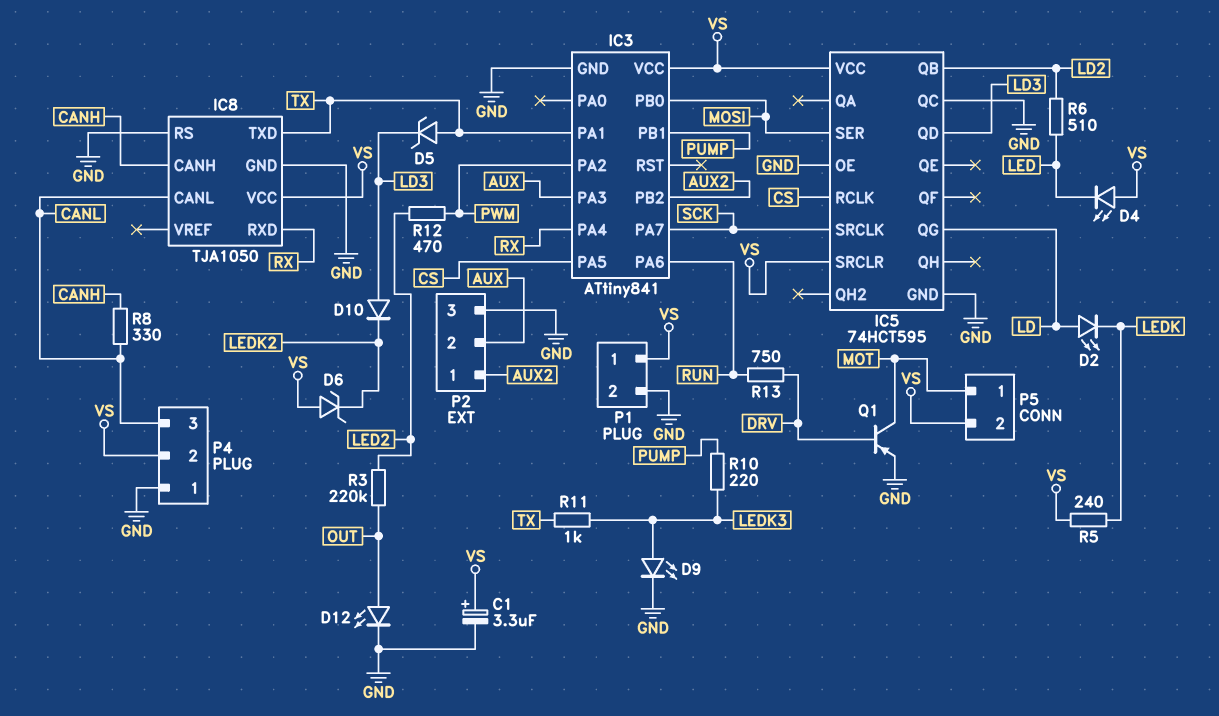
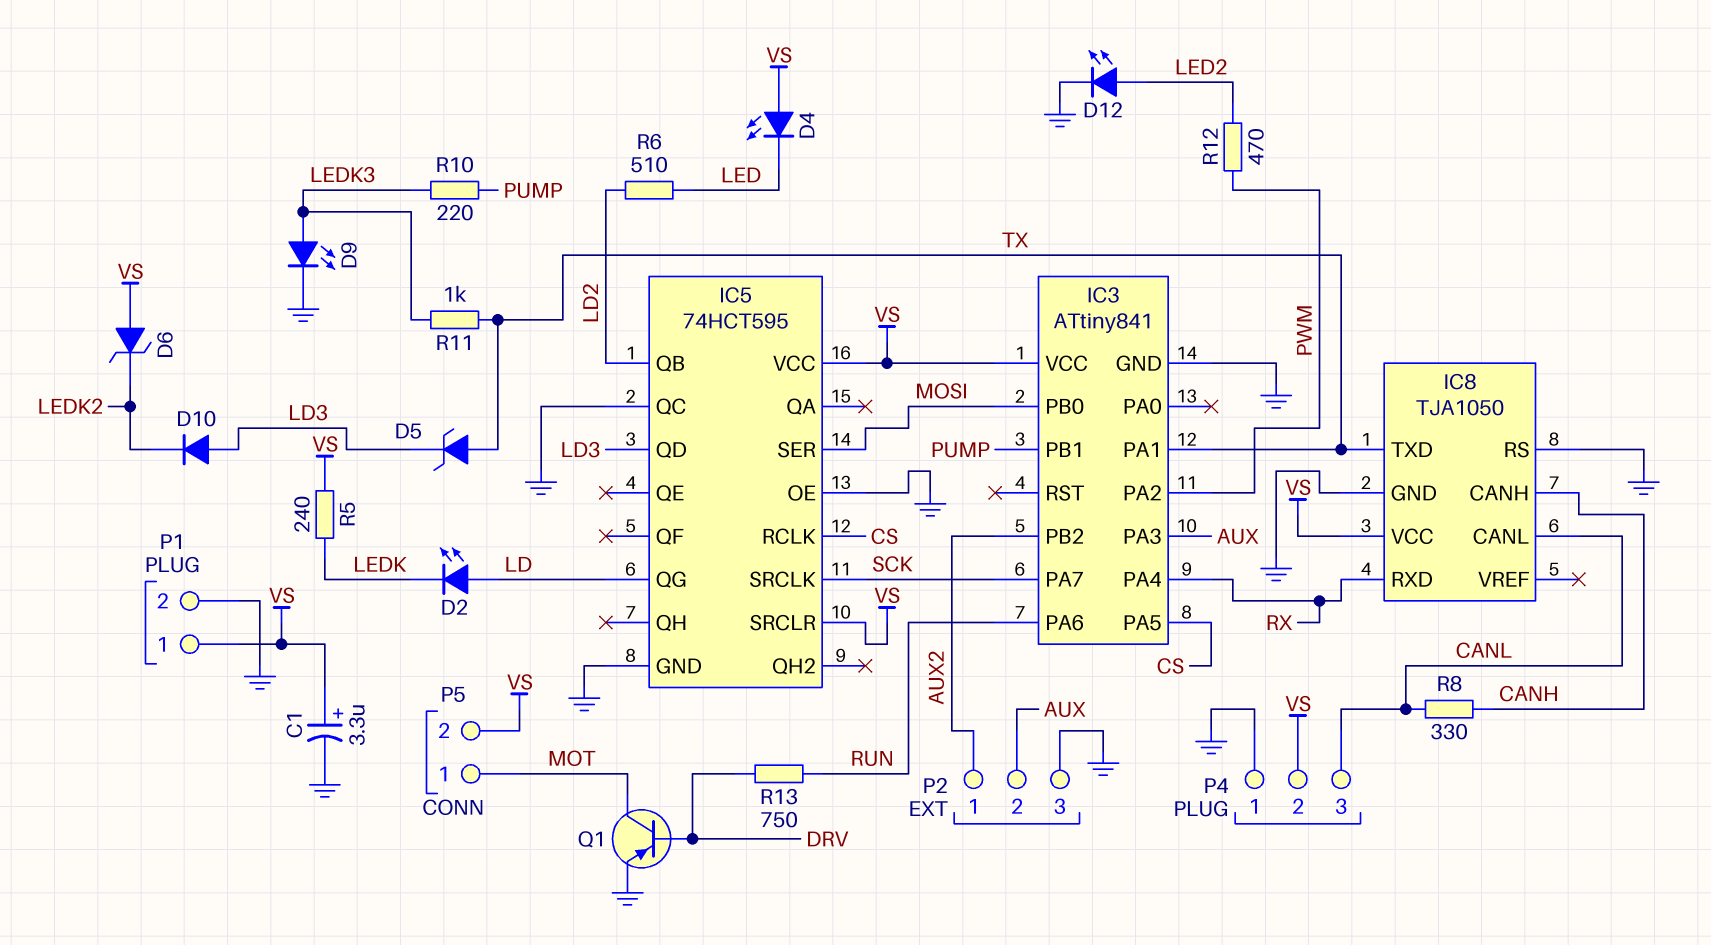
D12: LED (A OUT, K GND) -> LED (A LED2, K GND)
R3: 220k (LED2, OUT) -> none

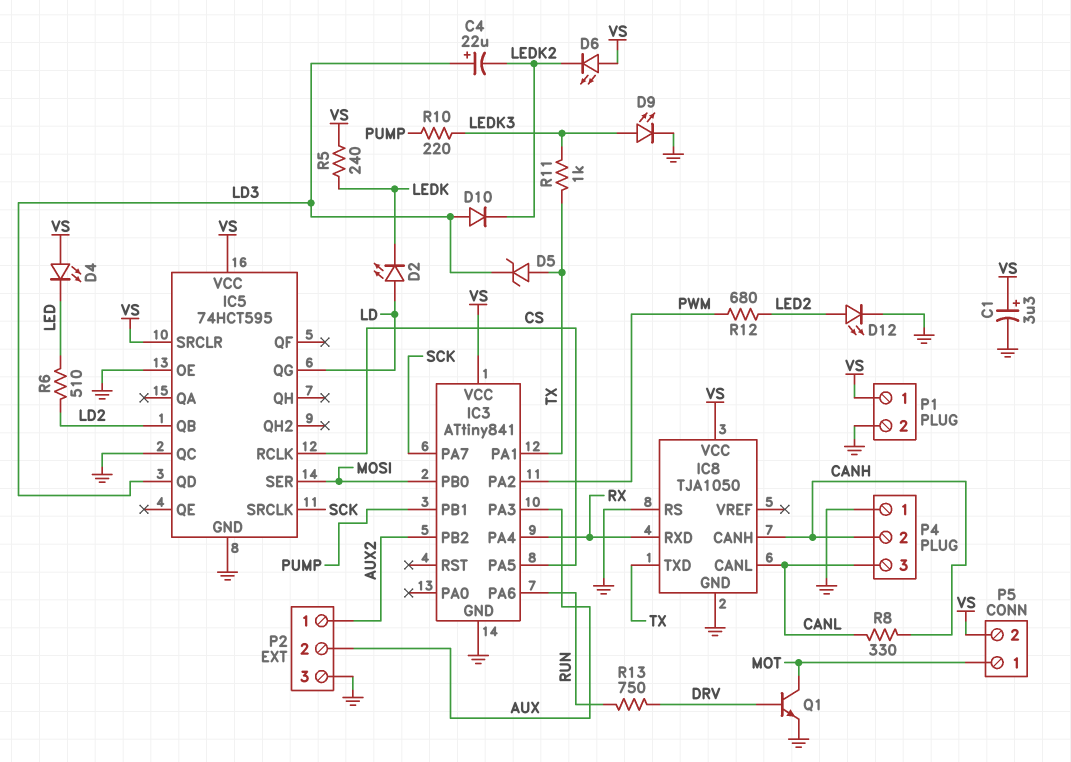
C4: none -> 22uF (plus LD3, minus LEDK2)
D6: zener (A VS, K LEDK2) -> LED (A VS, K LEDK2)
P4 pin 2: VS -> CANH
Q1: PNP (B DRV, C MOT, E GND) -> NPN (B DRV, C MOT, E GND)
R12: 470 (LED2, PWM) -> 680 (LED2, PWM)

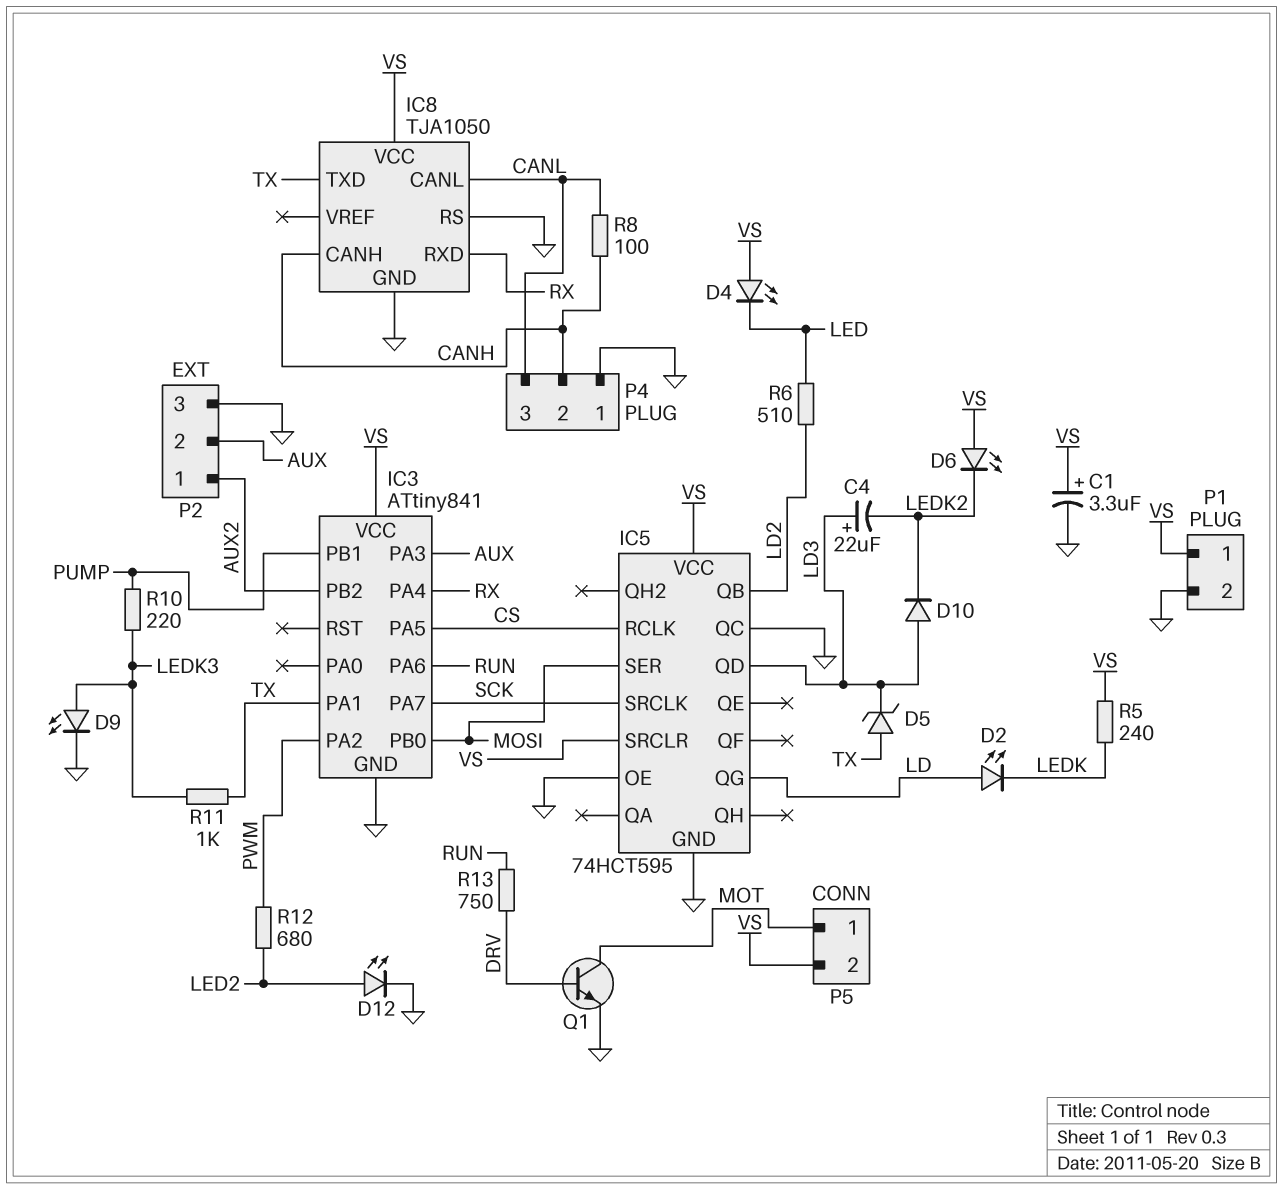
R8: 330 (CANH, CANL) -> 100 (CANH, CANL)

